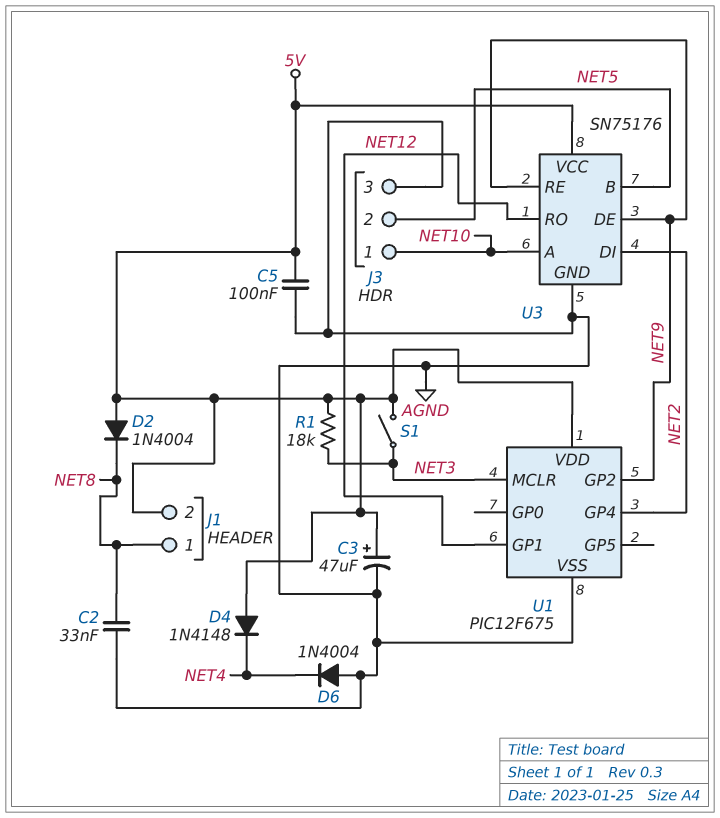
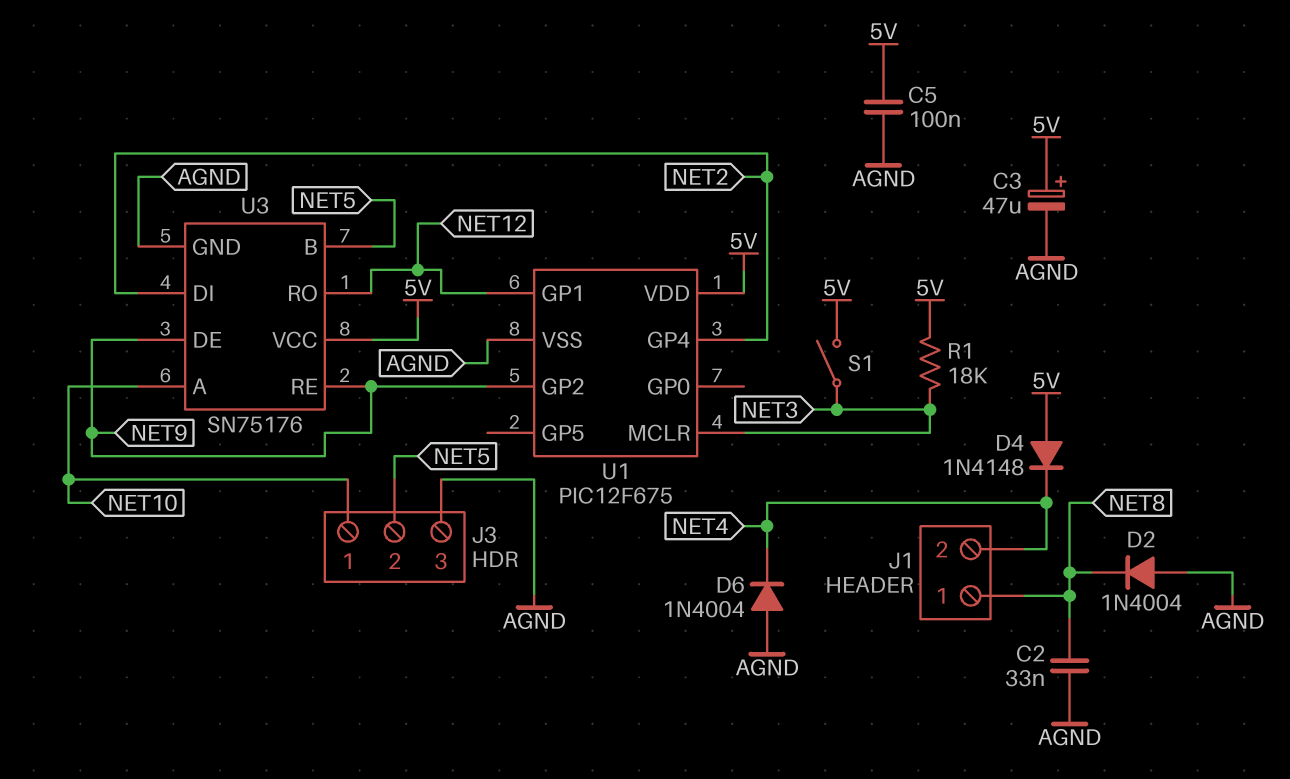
D2: diode 1N4004 (A 5V, K NET8) -> diode 1N4004 (A AGND, K NET8)
J1 pin 2: 5V -> NET4

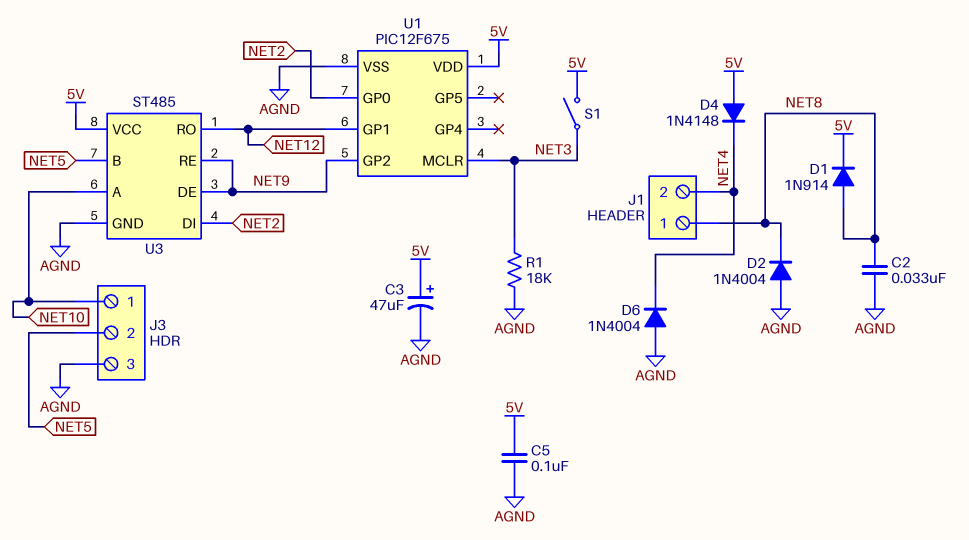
D1: none -> diode 1N914 (A NET8, K 5V)
R1: 18k (5V, NET3) -> 18k (AGND, NET3)
U1 pin GP0: none -> NET2
U1 pin GP4: NET2 -> none
U3: SN75176 -> ST485

